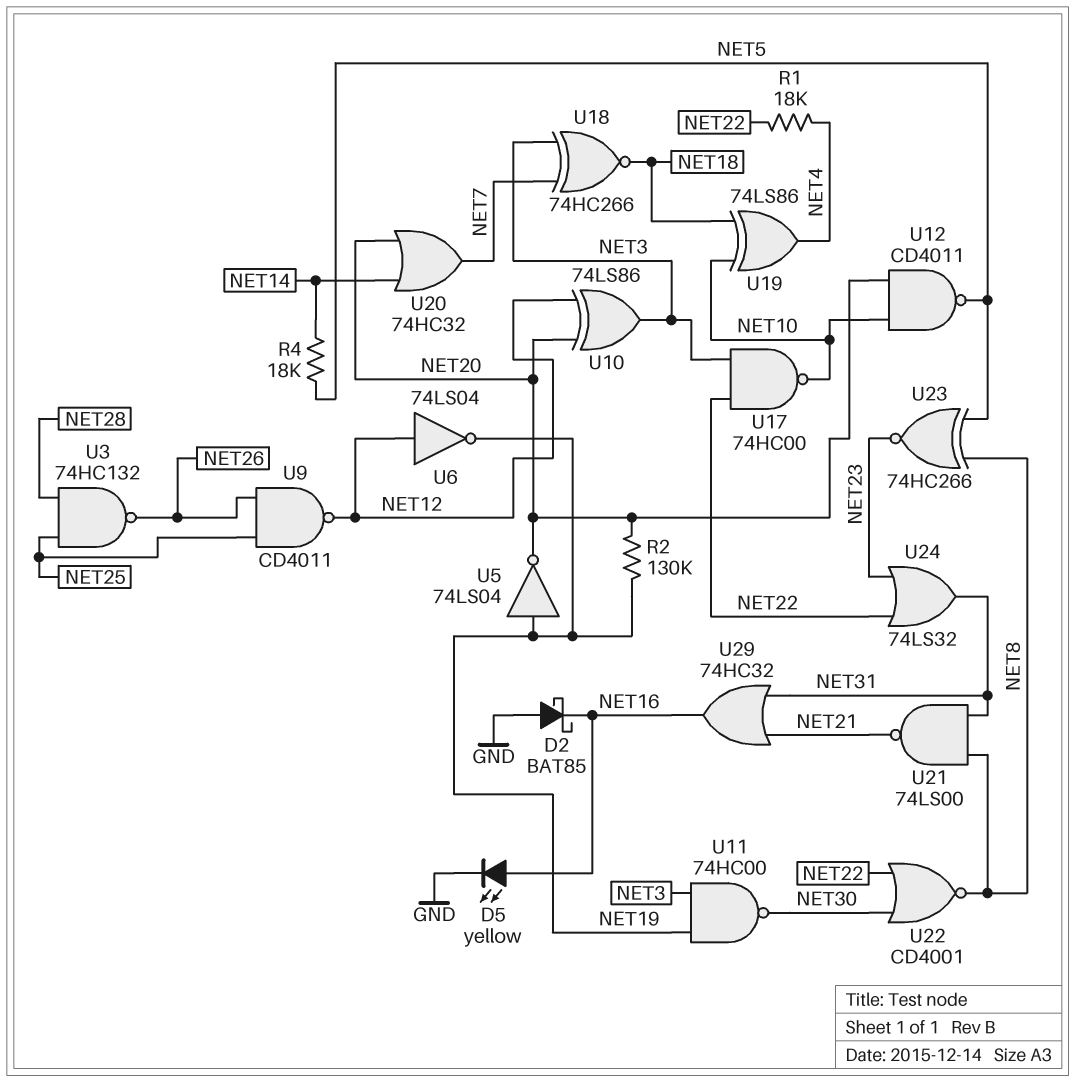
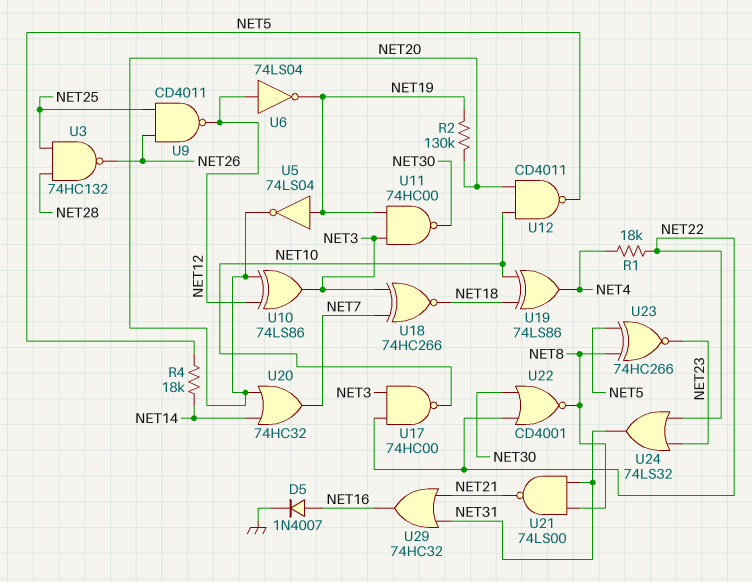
D2: schottky BAT85 (A GND, K NET16) -> none
D5: LED yellow (A NET16, K GND) -> diode 1N4007 (A NET16, K GND)

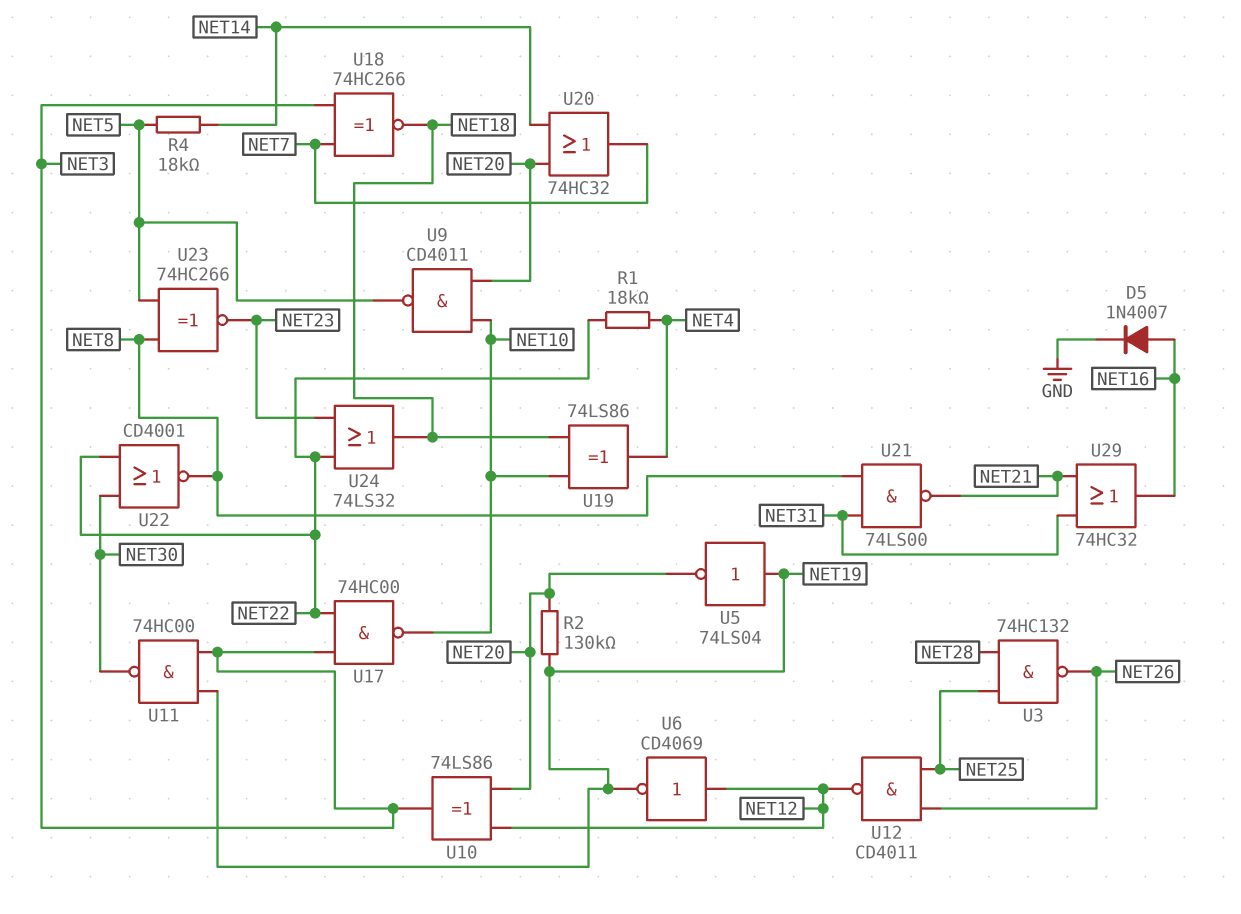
U6: NOT 74LS04 (in NET12, out NET19) -> NOT CD4069 (in NET12, out NET19)
U9: NAND CD4011 (in NET25, in NET26, out NET12) -> NAND CD4011 (in NET10, in NET20, out NET5)
U12: NAND CD4011 (in NET10, in NET20, out NET5) -> NAND CD4011 (in NET25, in NET26, out NET12)
U24: OR 74LS32 (in NET22, in NET23, out NET31) -> OR 74LS32 (in NET22, in NET23, out NET18)

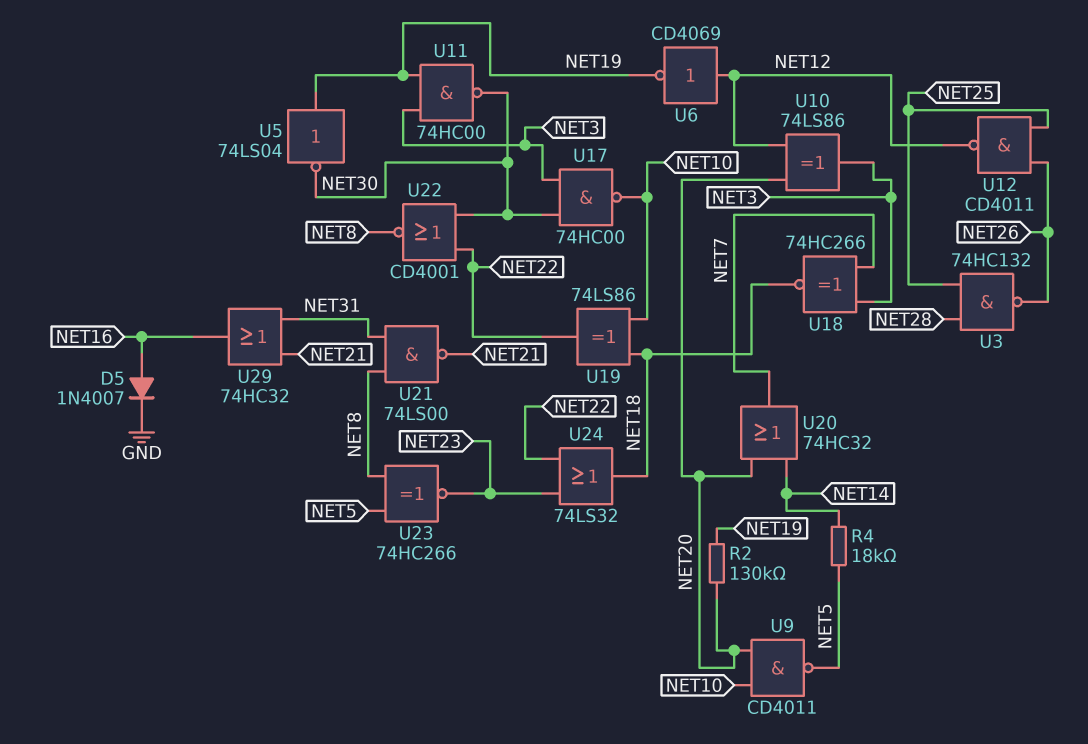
R1: 18k (NET4, NET22) -> none
U5: NOT 74LS04 (in NET19, out NET20) -> NOT 74LS04 (in NET19, out NET30)
U17: NAND 74HC00 (in NET3, in NET22, out NET10) -> NAND 74HC00 (in NET3, in NET30, out NET10)
U19: XOR 74LS86 (in NET10, in NET18, out NET4) -> XOR 74LS86 (in NET10, in NET18, out NET22)

